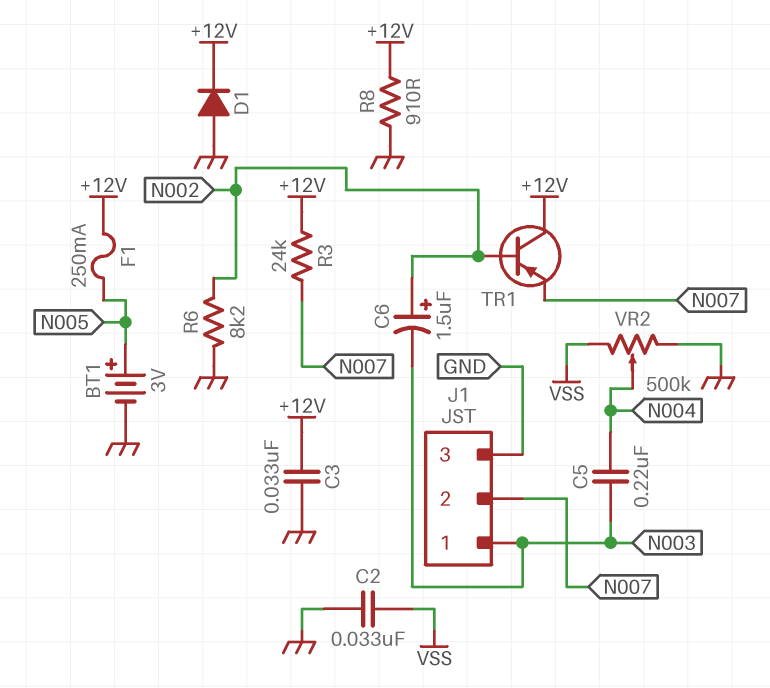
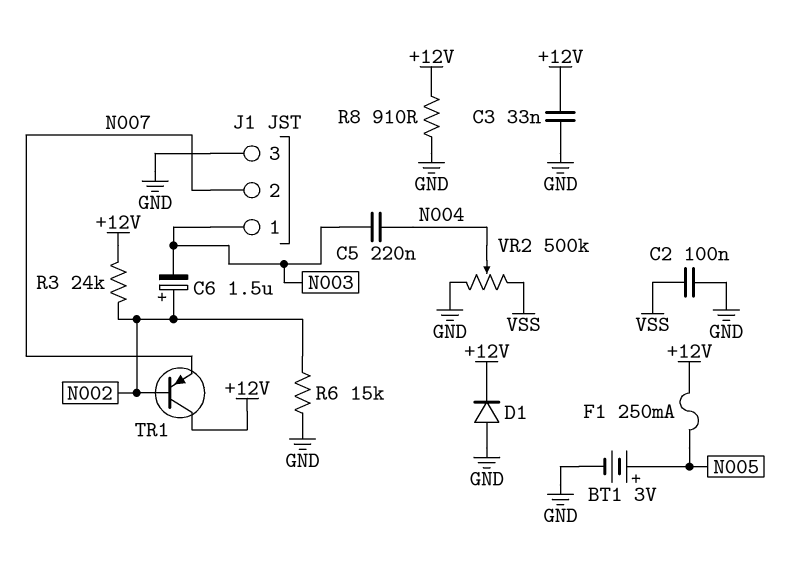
C2: 33nF (GND, VSS) -> 100nF (GND, VSS)
R3: 24k (+12V, N007) -> 24k (+12V, N002)
R6: 8.2k (GND, N002) -> 15k (GND, N002)

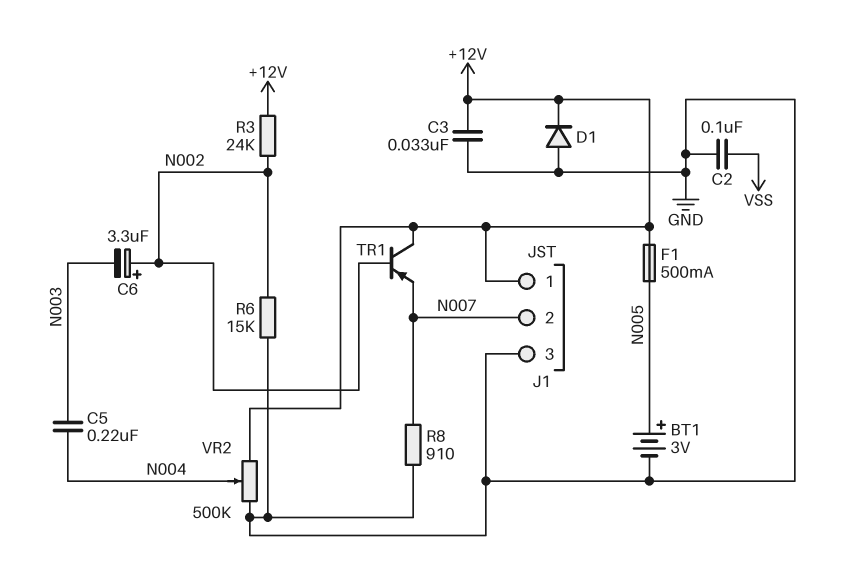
C6: 1.5uF (plus N002, minus N003) -> 3.3uF (plus N002, minus N003)
F1: 250mA (+12V, N005) -> 500mA (+12V, N005)
J1 pin 1: N003 -> +12V
R8: 910 (+12V, GND) -> 910 (GND, N007)
VR2: 500k (GND, VSS, wiper N004) -> 500k (+12V, GND, wiper N004)

